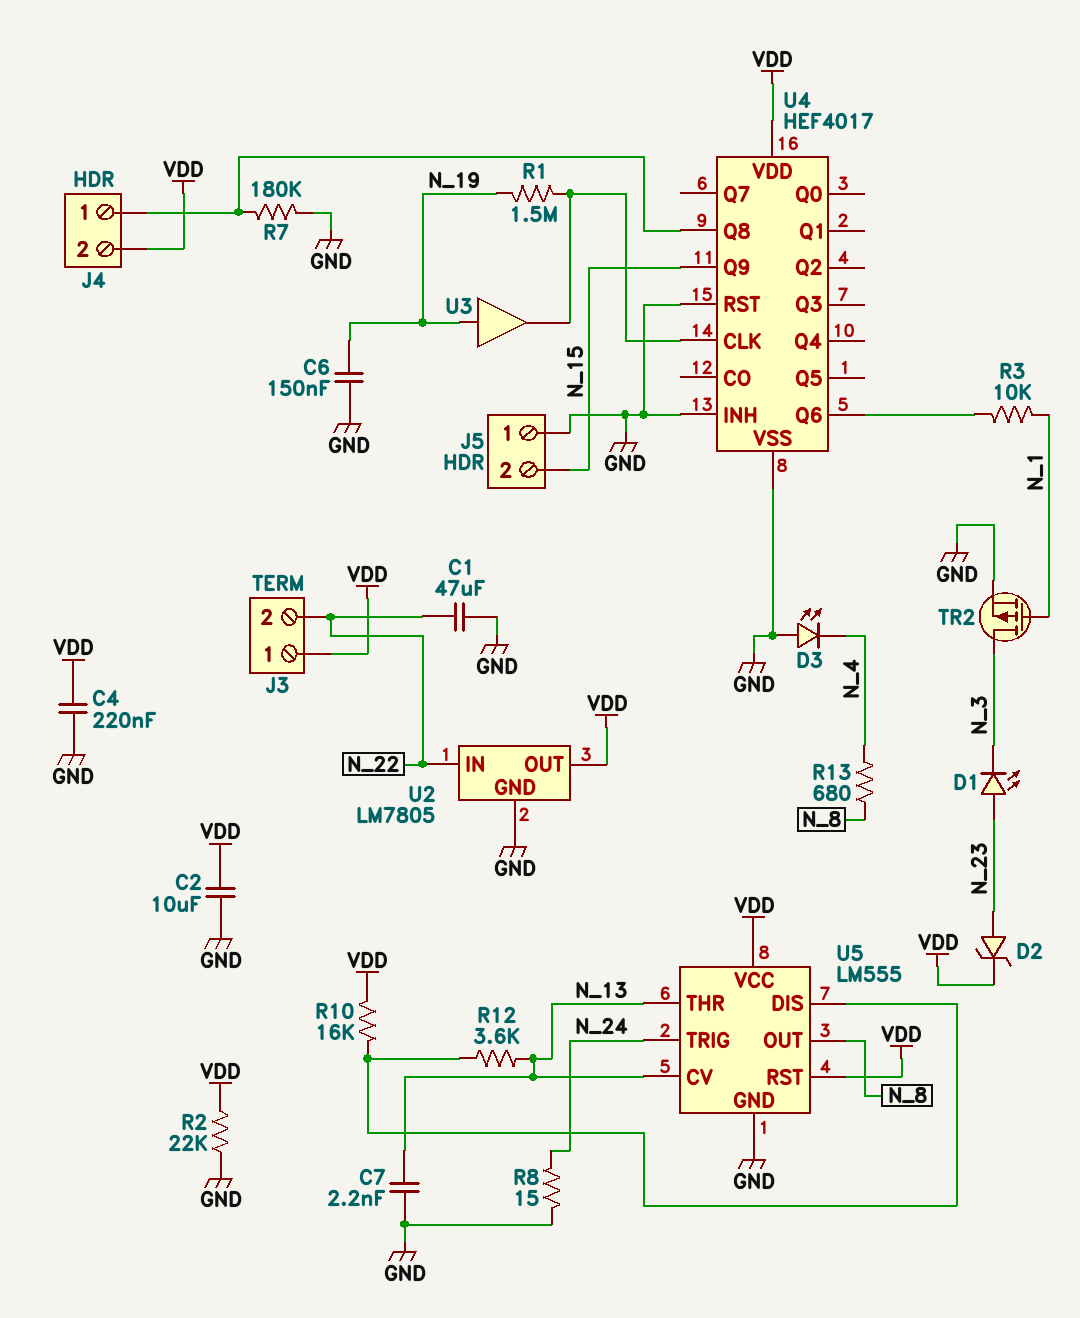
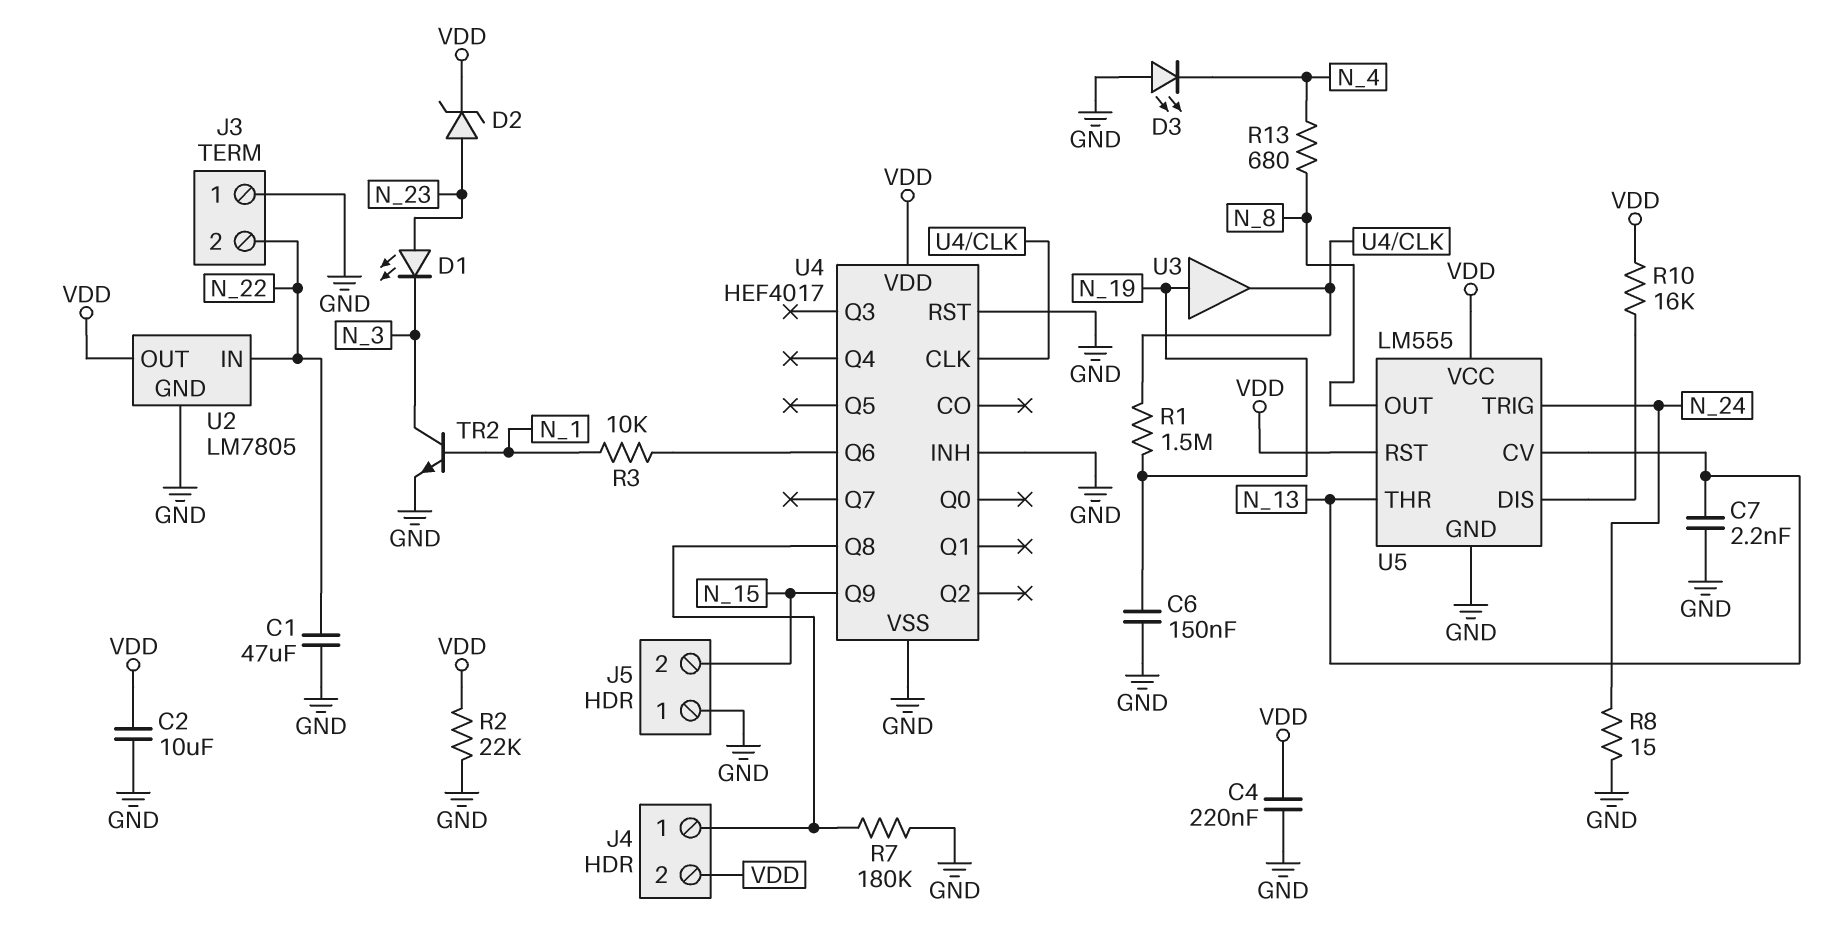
J3 pin 1: VDD -> GND
R12: 3.6k (N_13, U5/DIS) -> none
TR2: PMOS (G N_1, D N_3, S GND) -> NPN (B N_1, C N_3, E GND)

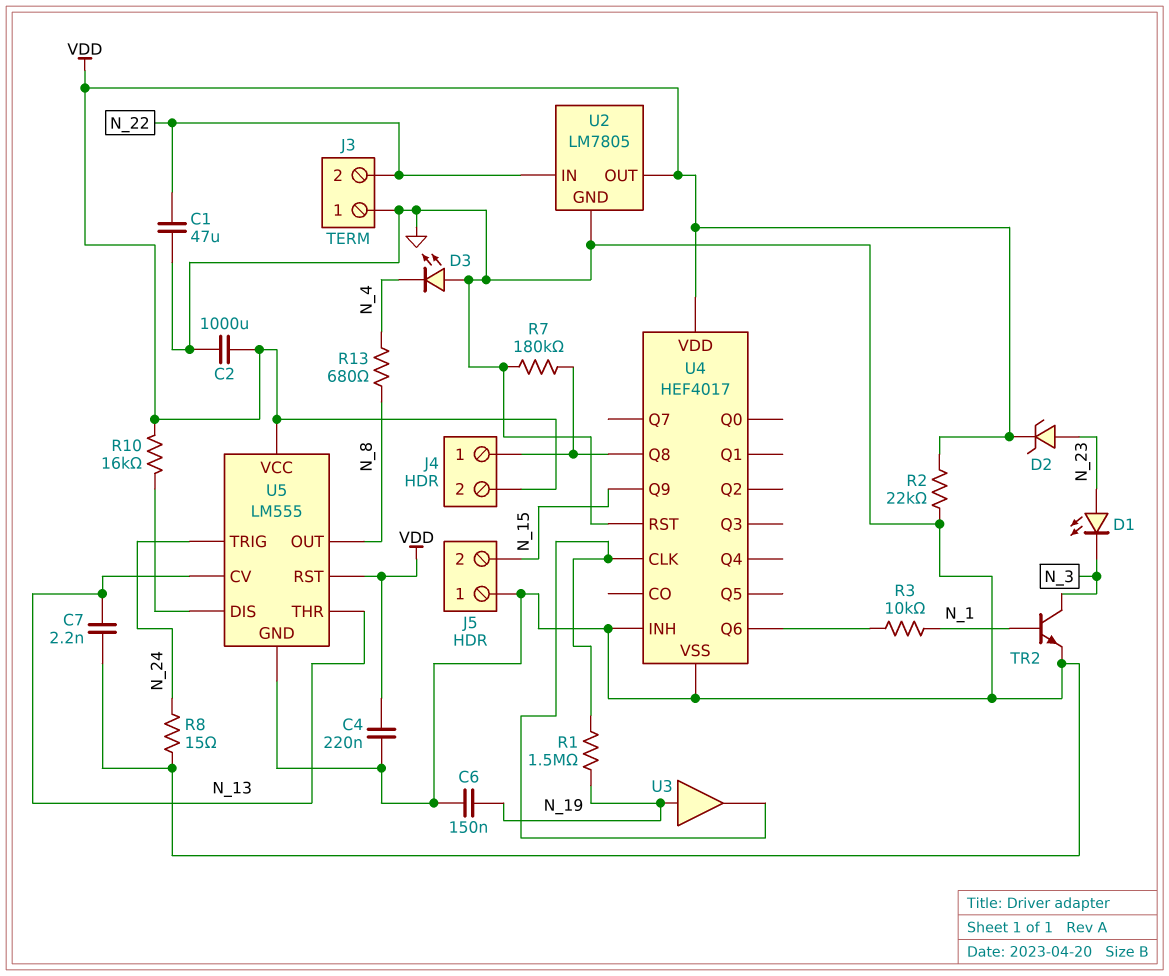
C2: 10uF (GND, VDD) -> 1000uF (GND, VDD)

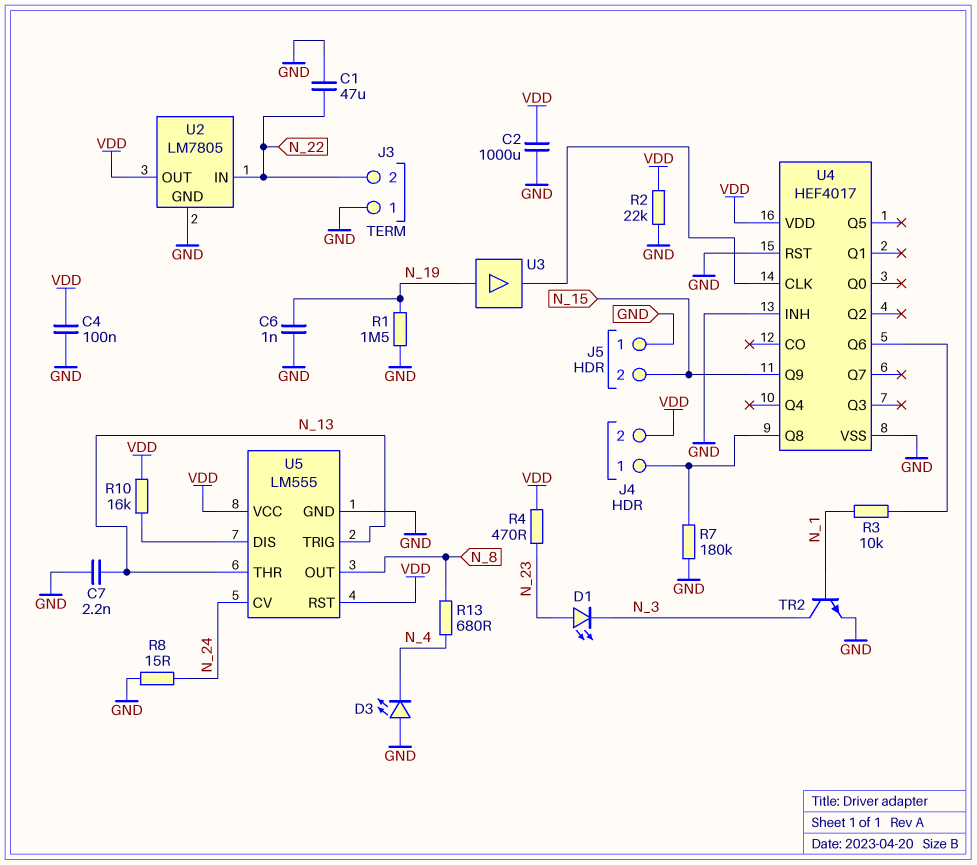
C4: 220nF (GND, VDD) -> 100nF (GND, VDD)
C6: 150nF (GND, N_19) -> 1nF (GND, N_19)
D2: zener (A N_23, K VDD) -> none
R1: 1.5M (N_19, U4/CLK) -> 1.5M (GND, N_19)
R4: none -> 470 (N_23, VDD)
U5 pin CV: N_13 -> N_24
U5 pin TRIG: N_24 -> N_13

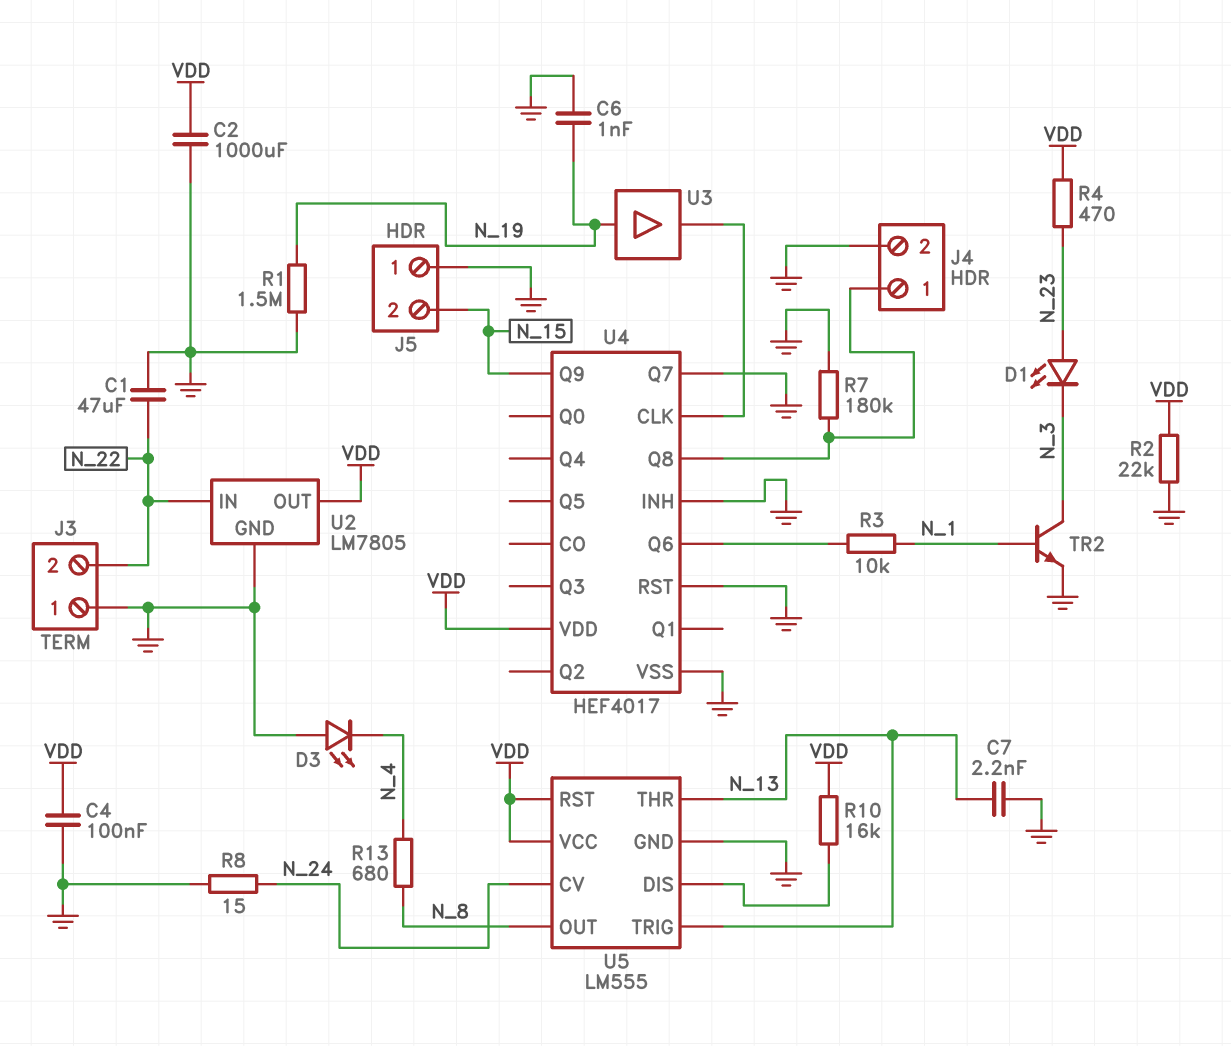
J4 pin 2: VDD -> GND
U4 pin Q7: none -> GND

